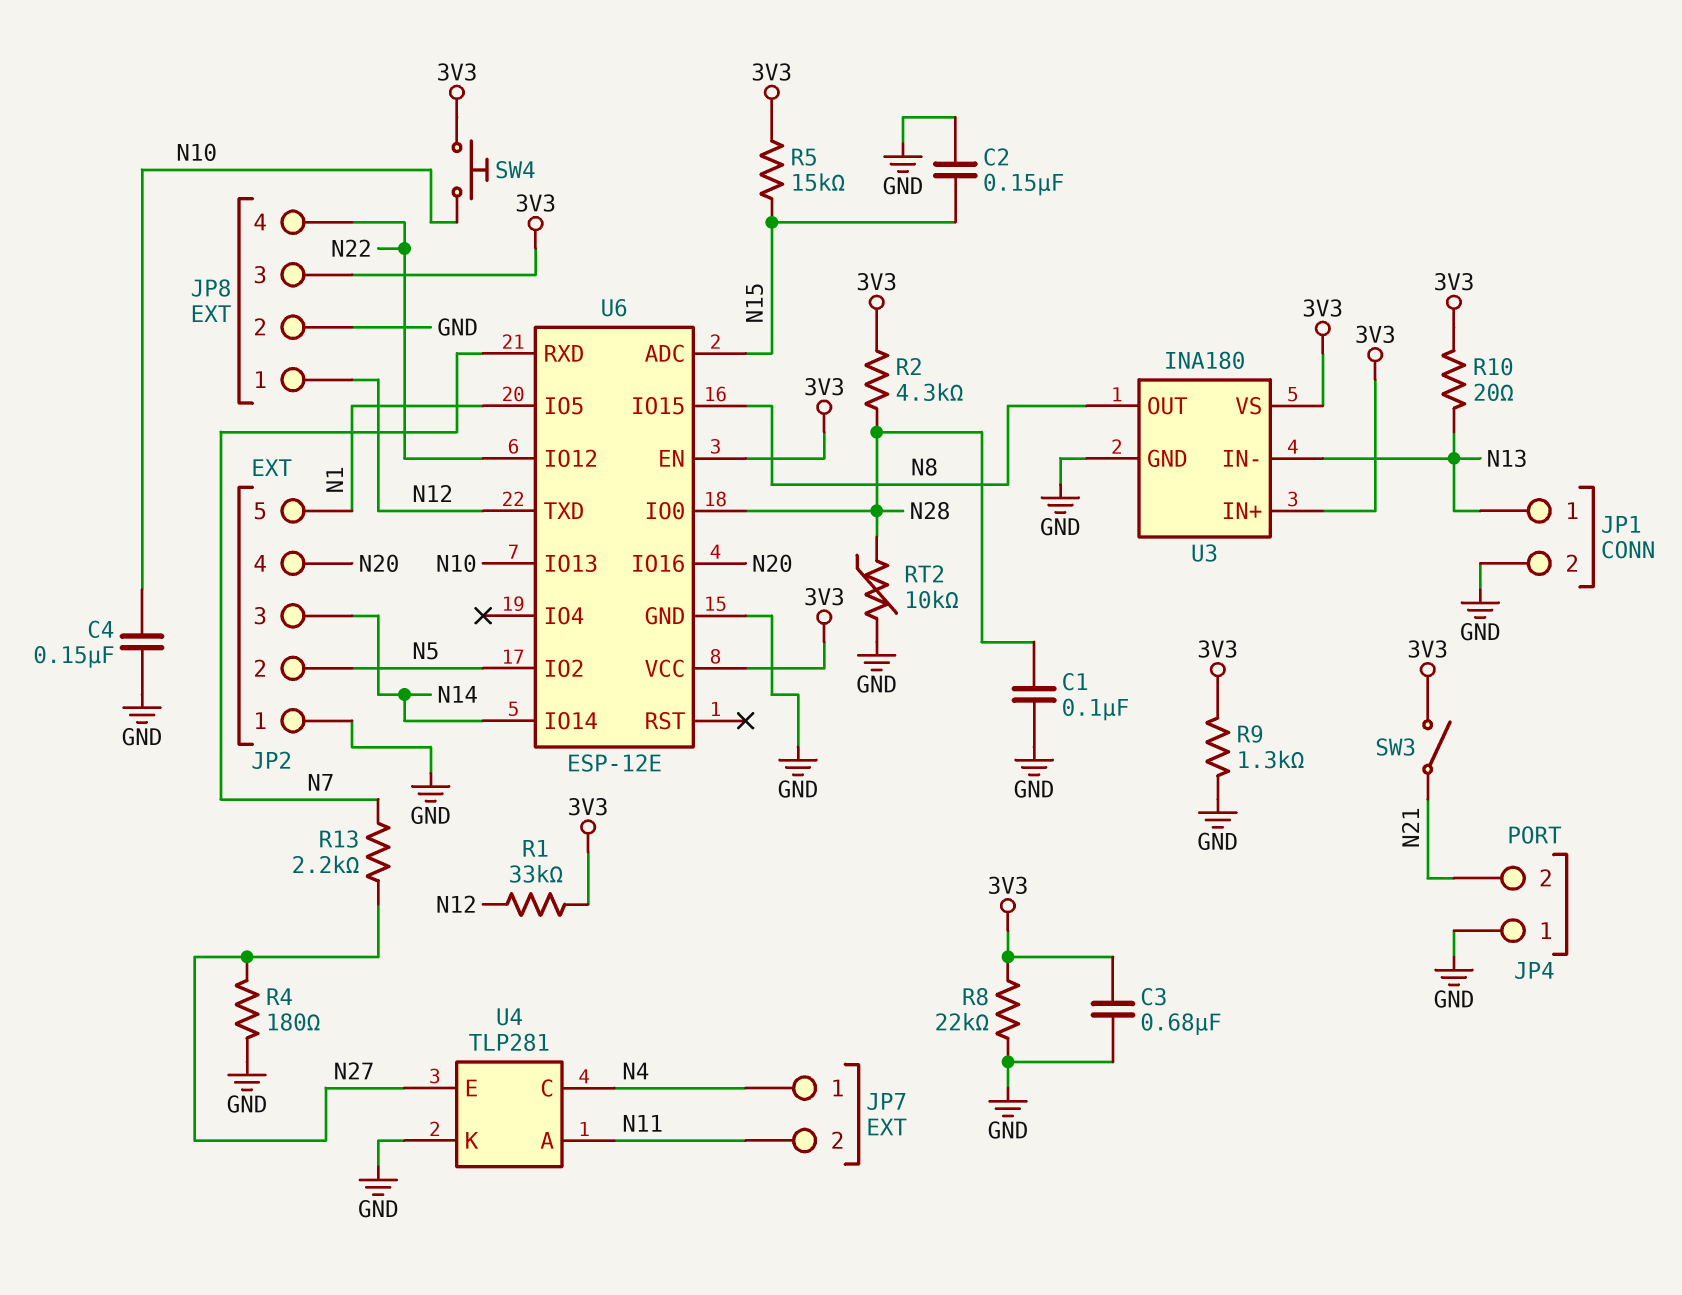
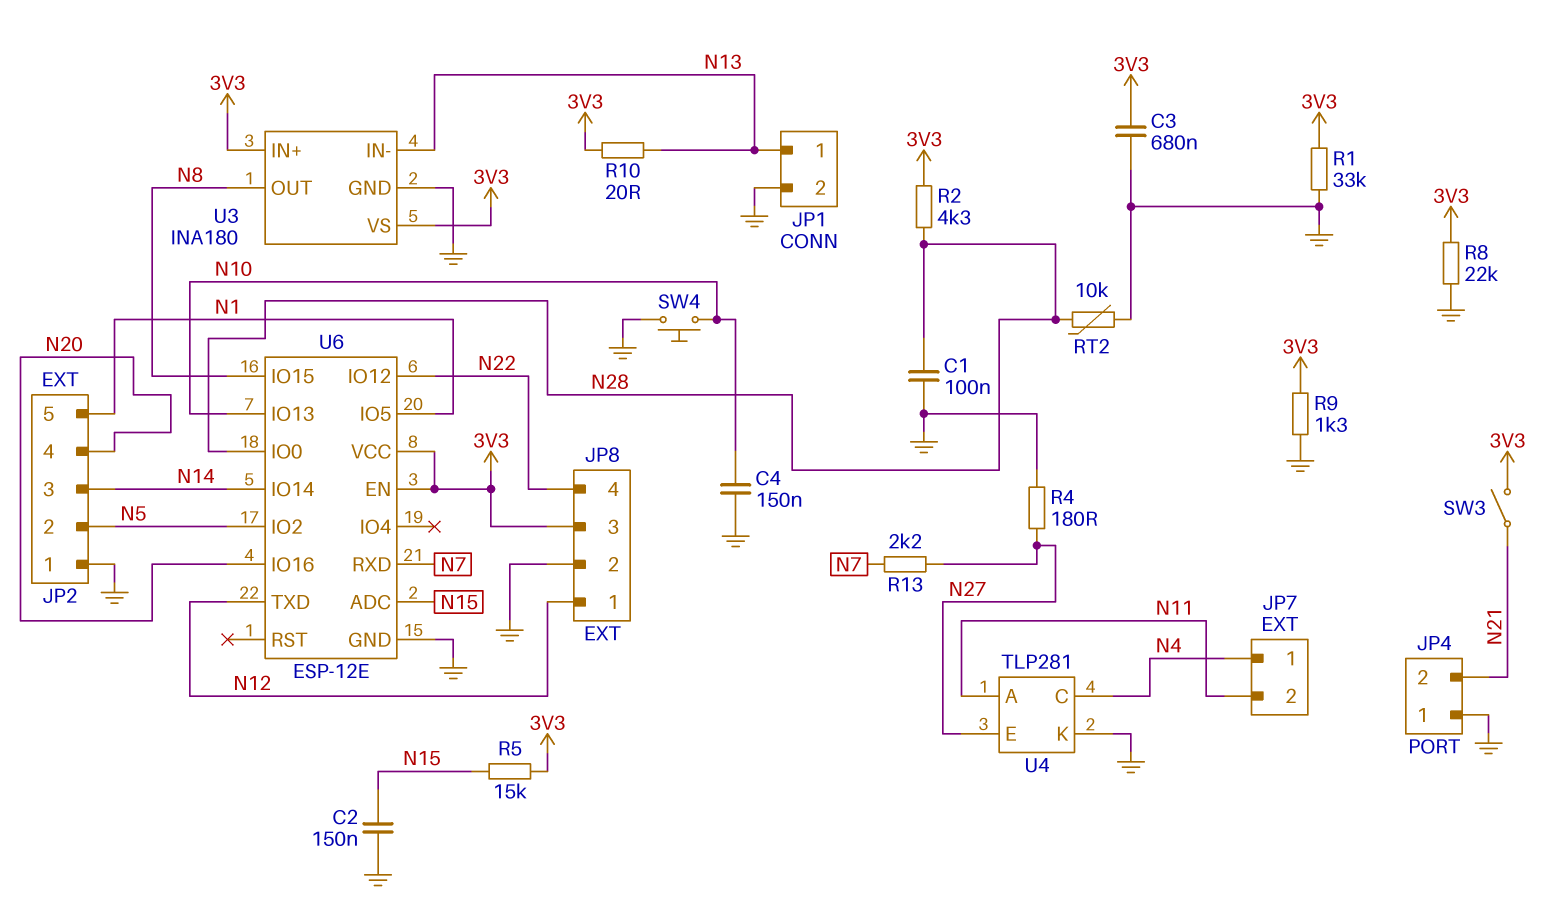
R1: 33k (3V3, N12) -> 33k (3V3, GND)
SW4: button (3V3, N10) -> button (GND, N10)

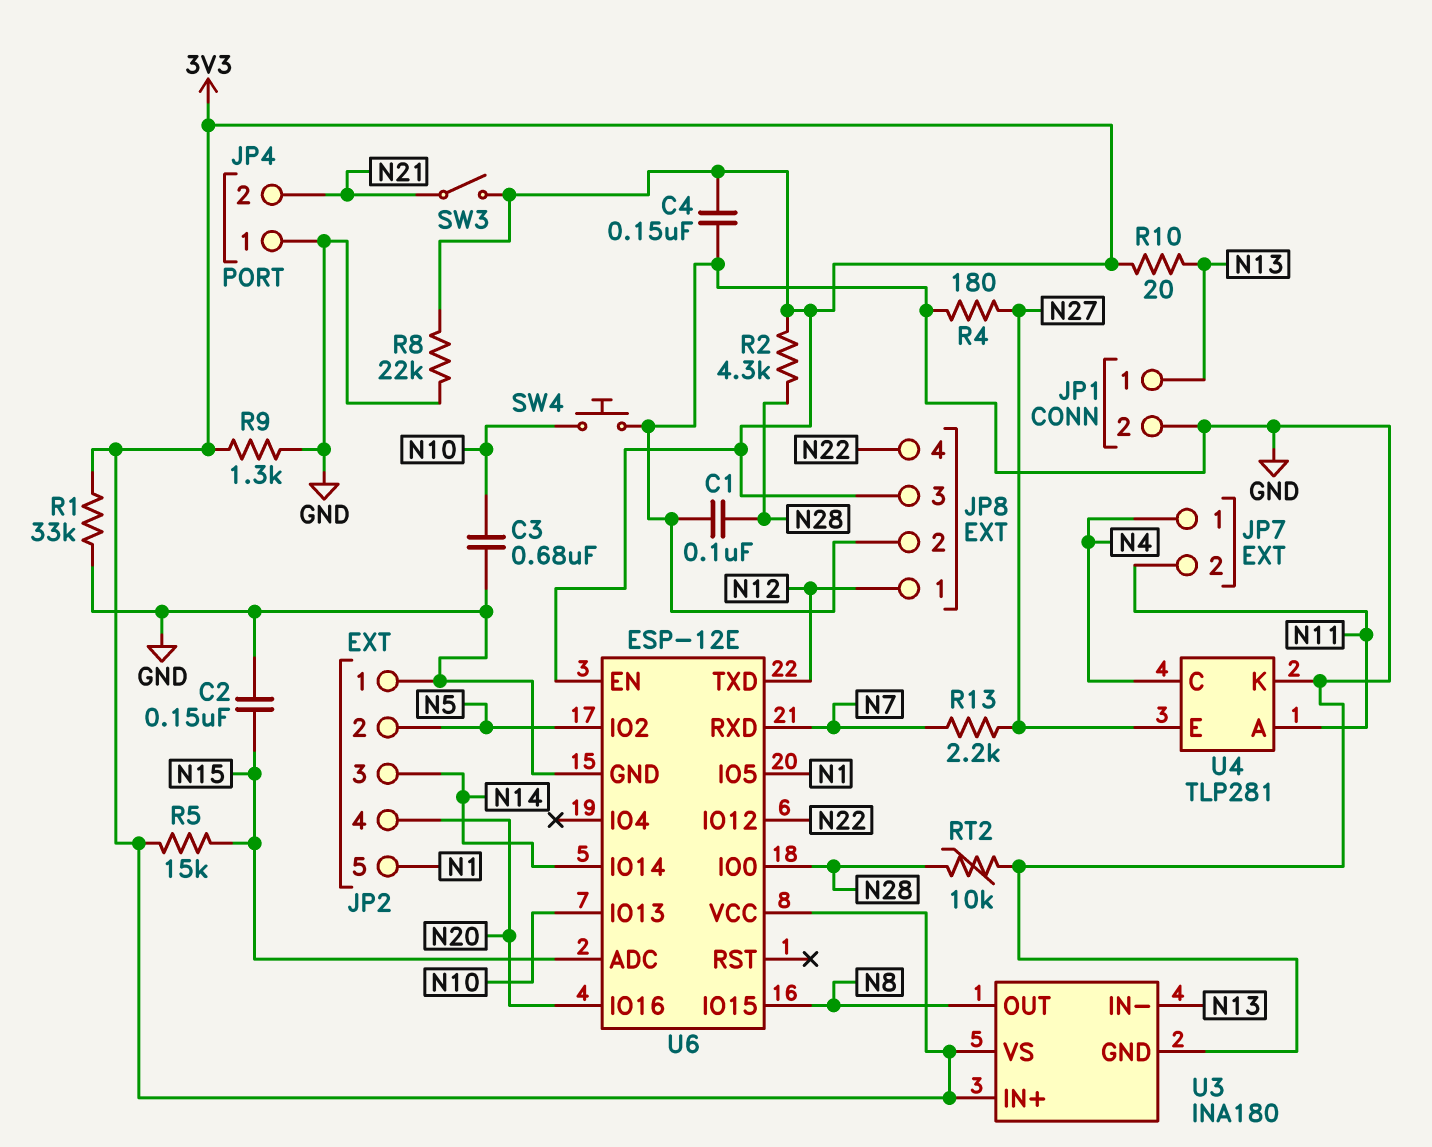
C3: 680nF (3V3, GND) -> 680nF (GND, N10)
C4: 150nF (GND, N10) -> 150nF (3V3, GND)

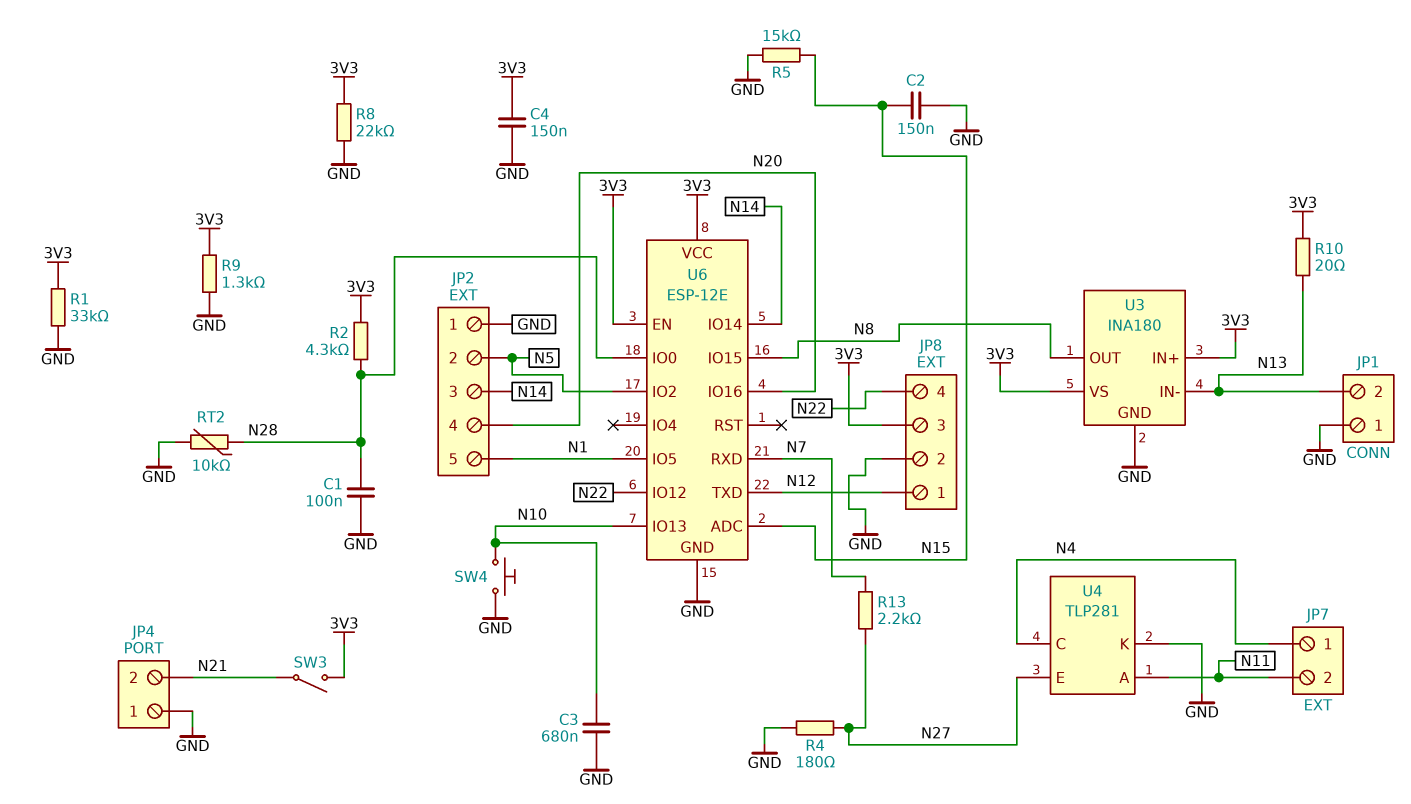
JP1 pin 1: N13 -> GND
JP1 pin 2: GND -> N13
R5: 15k (3V3, N15) -> 15k (GND, N15)

